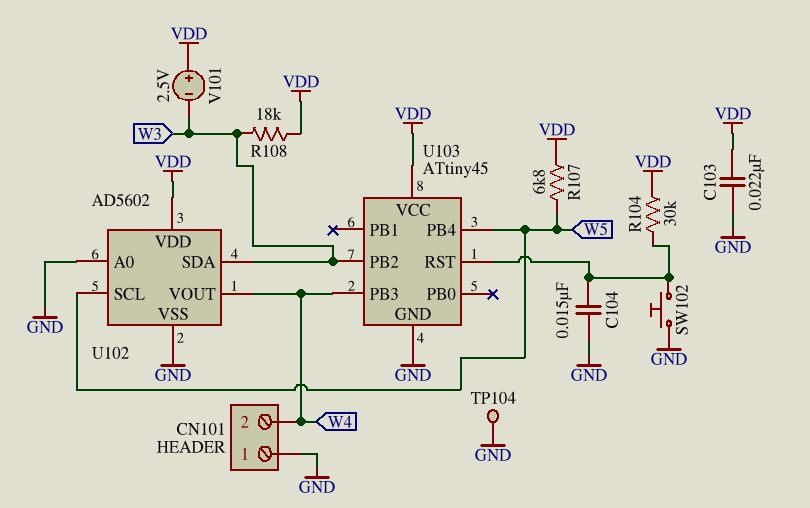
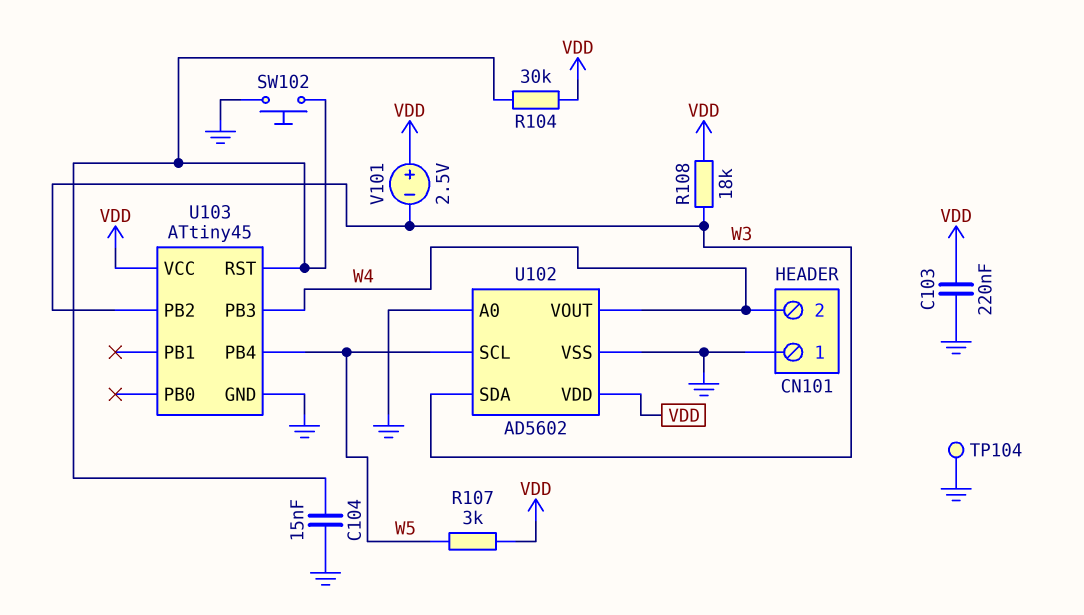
C103: 22nF (GND, VDD) -> 220nF (GND, VDD)
R107: 6.8k (VDD, W5) -> 3k (VDD, W5)

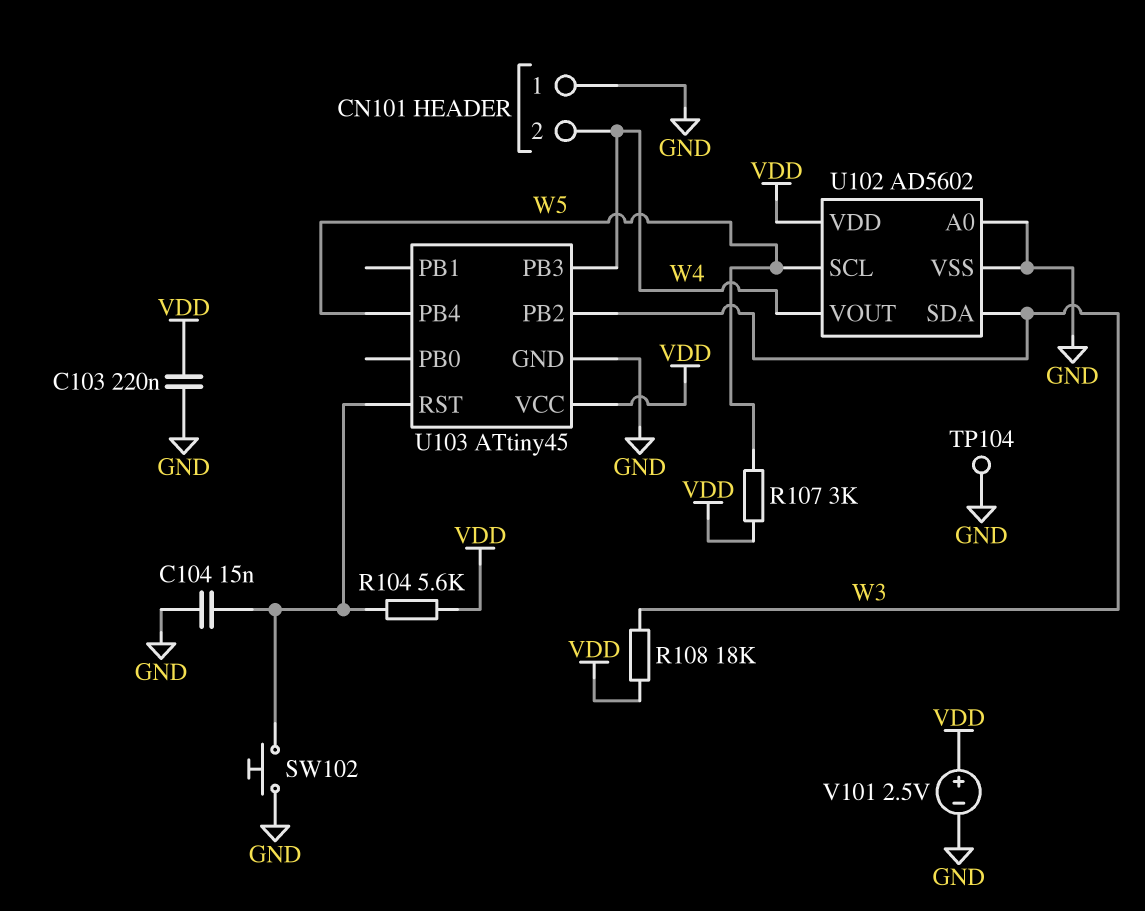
R104: 30k (U103/RST, VDD) -> 5.6k (U103/RST, VDD)
V101: 2.5V (plus VDD, minus W3) -> 2.5V (plus VDD, minus GND)

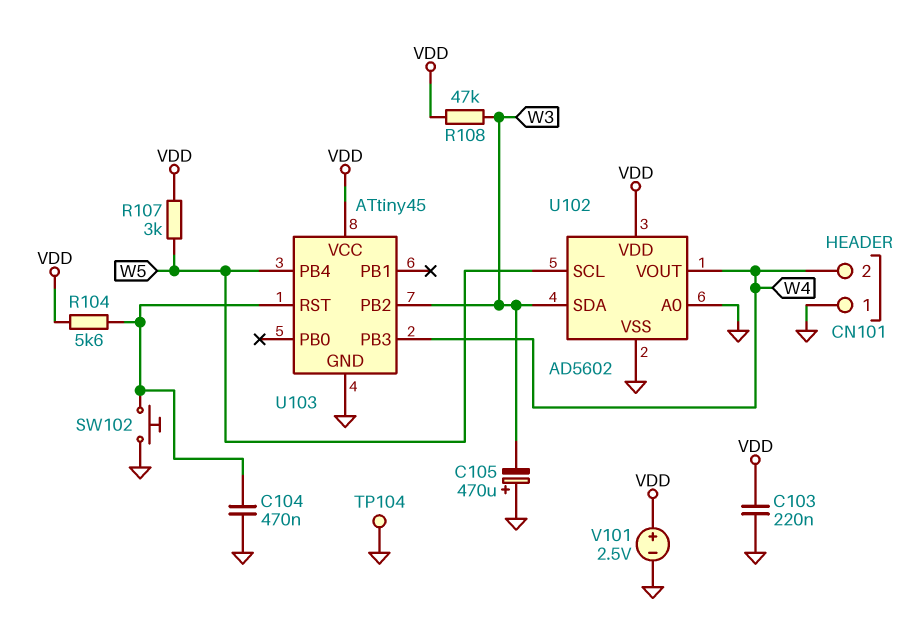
C104: 15nF (GND, U103/RST) -> 470nF (GND, U103/RST)
C105: none -> 470uF (plus GND, minus W3)
R108: 18k (VDD, W3) -> 47k (VDD, W3)

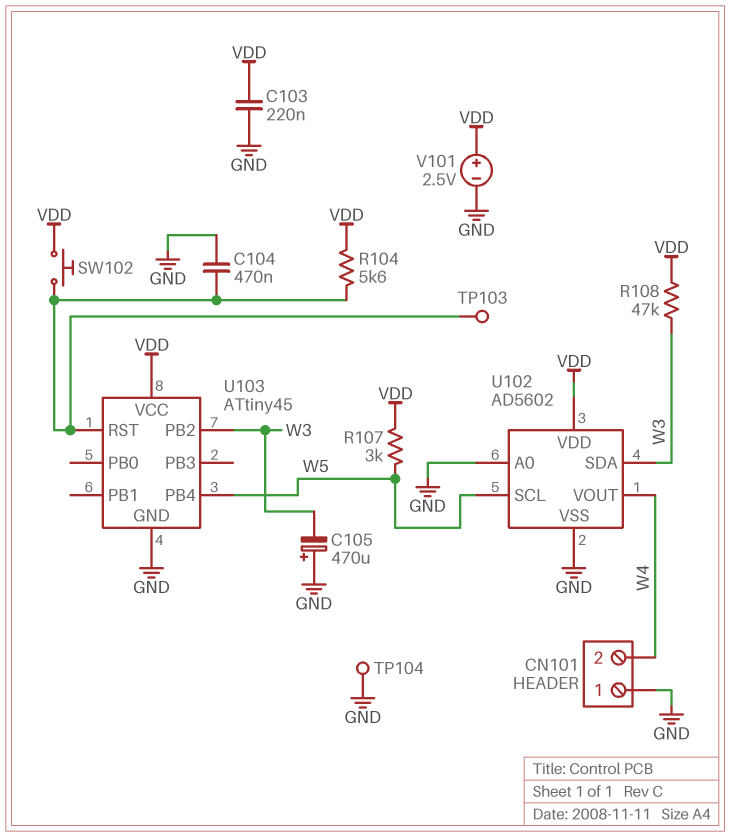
SW102: button (GND, U103/RST) -> button (U103/RST, VDD)
TP103: none -> test point (U103/RST)
U103 pin PB3: W4 -> none

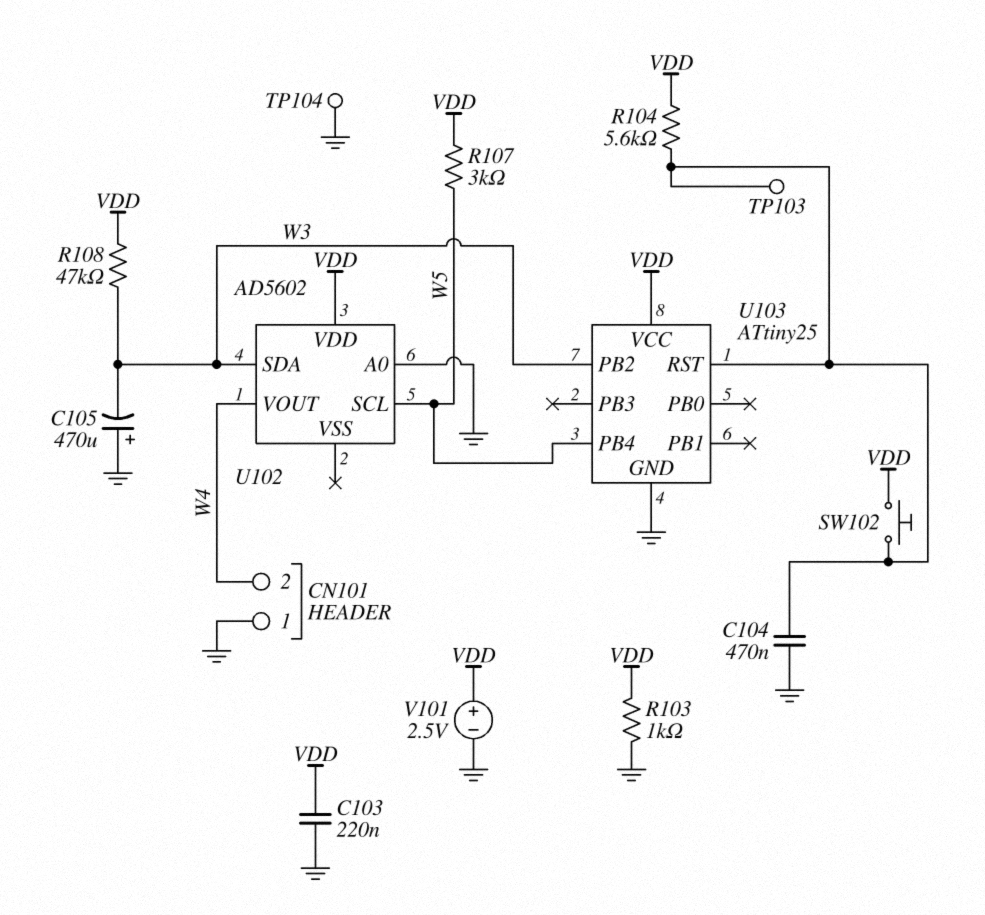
R103: none -> 1k (GND, VDD)
U102 pin VSS: GND -> none
U103: ATtiny45 -> ATtiny25

